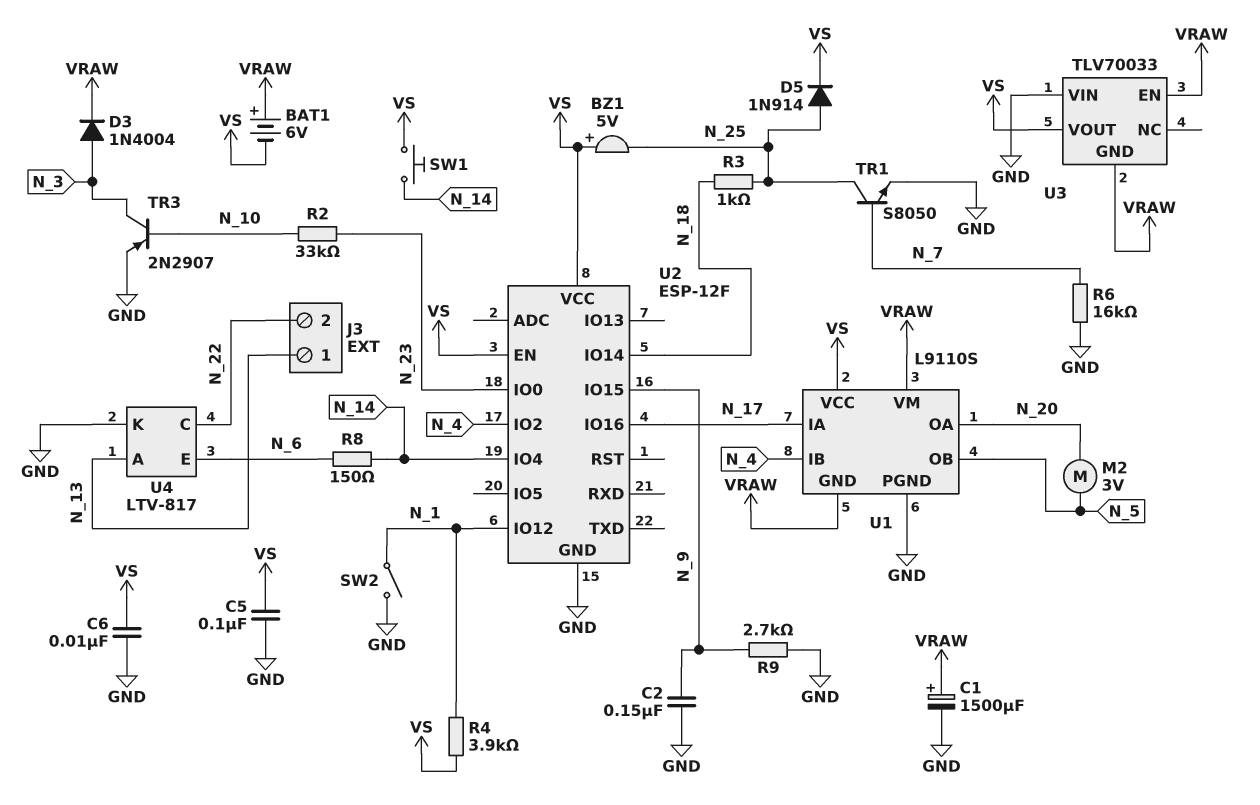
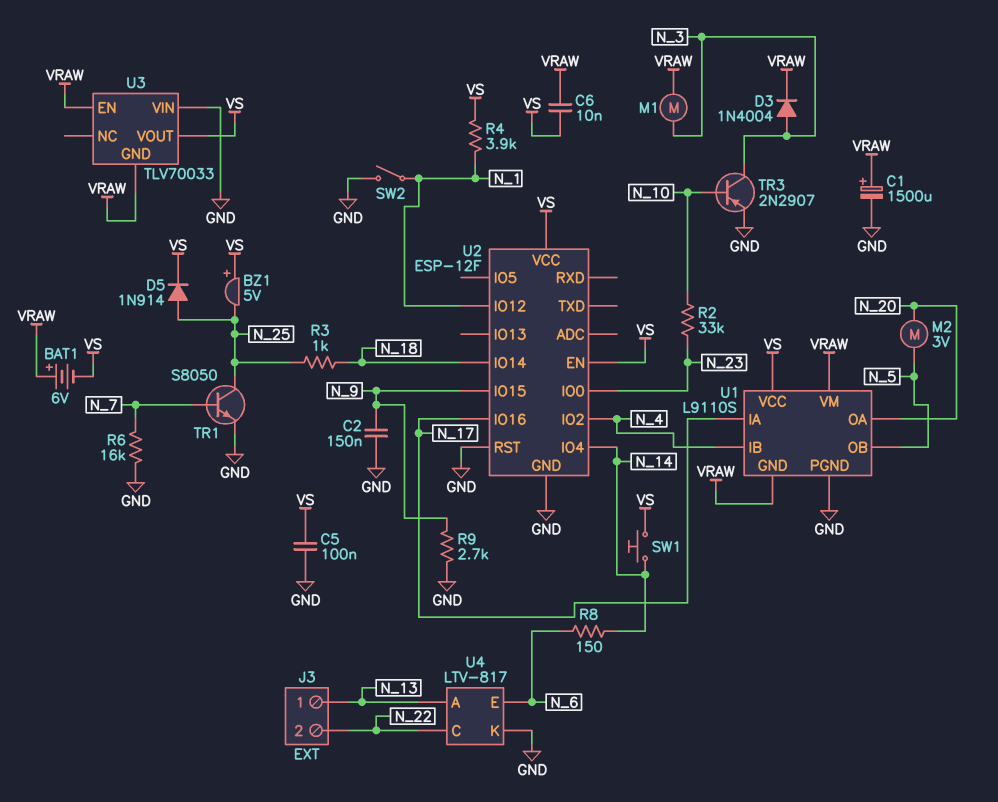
C6: 10nF (GND, VS) -> 10nF (VRAW, VS)
M1: none -> motor (N_3, VRAW)
U2 pin RST: none -> GND

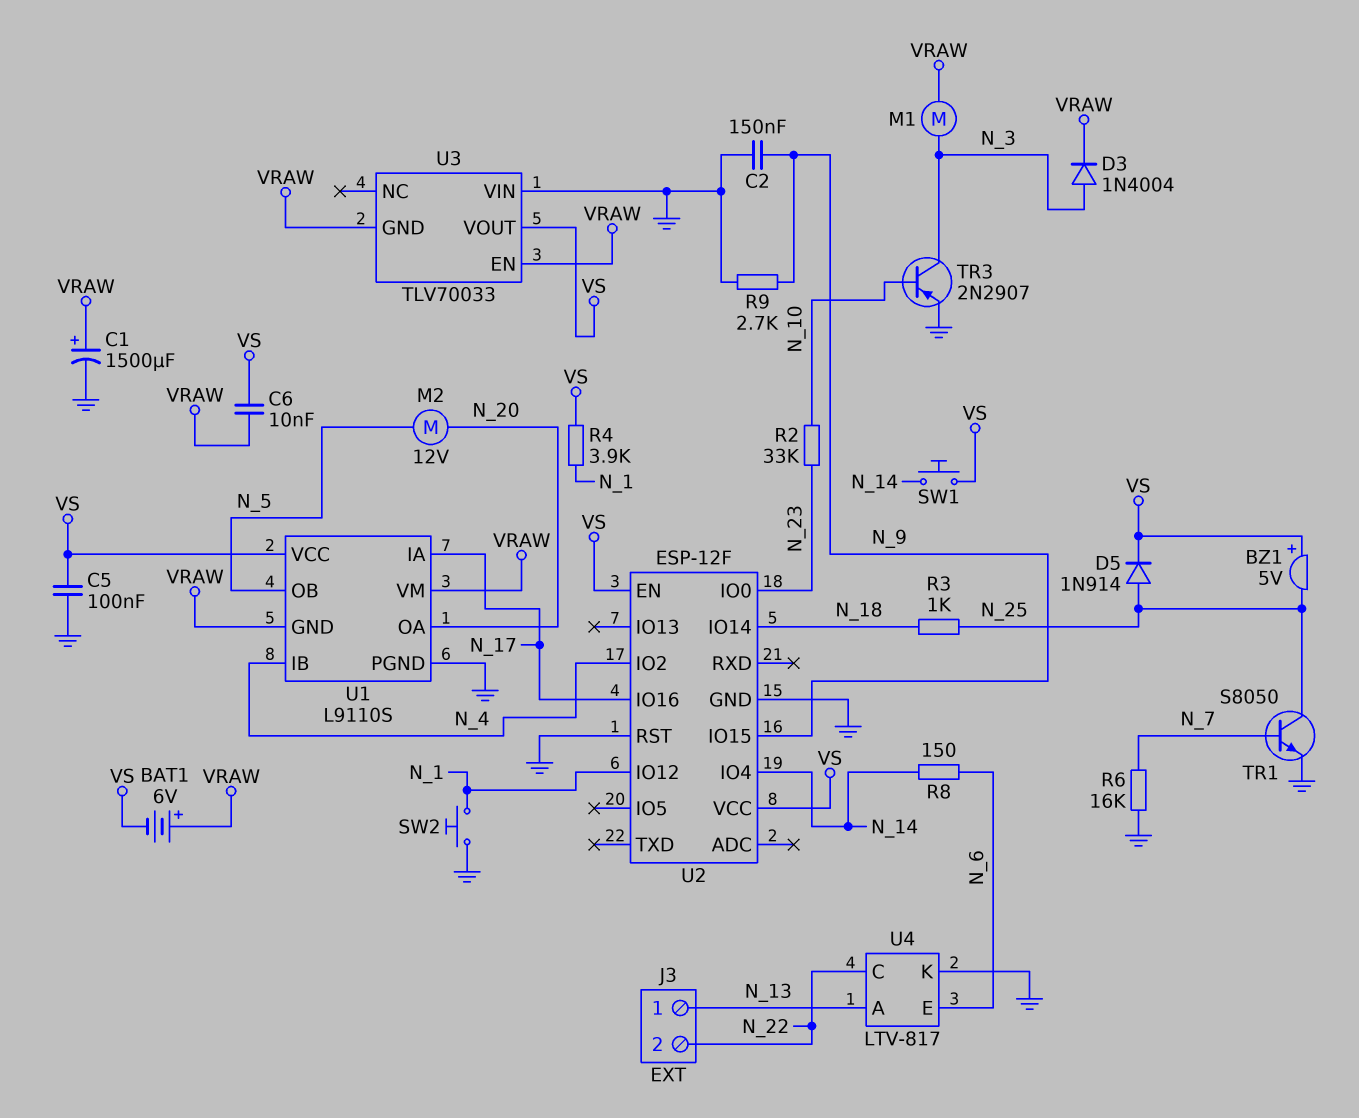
M2: motor 3V (N_5, N_20) -> motor 12V (N_5, N_20)
SW2: switch (GND, N_1) -> button (GND, N_1)

